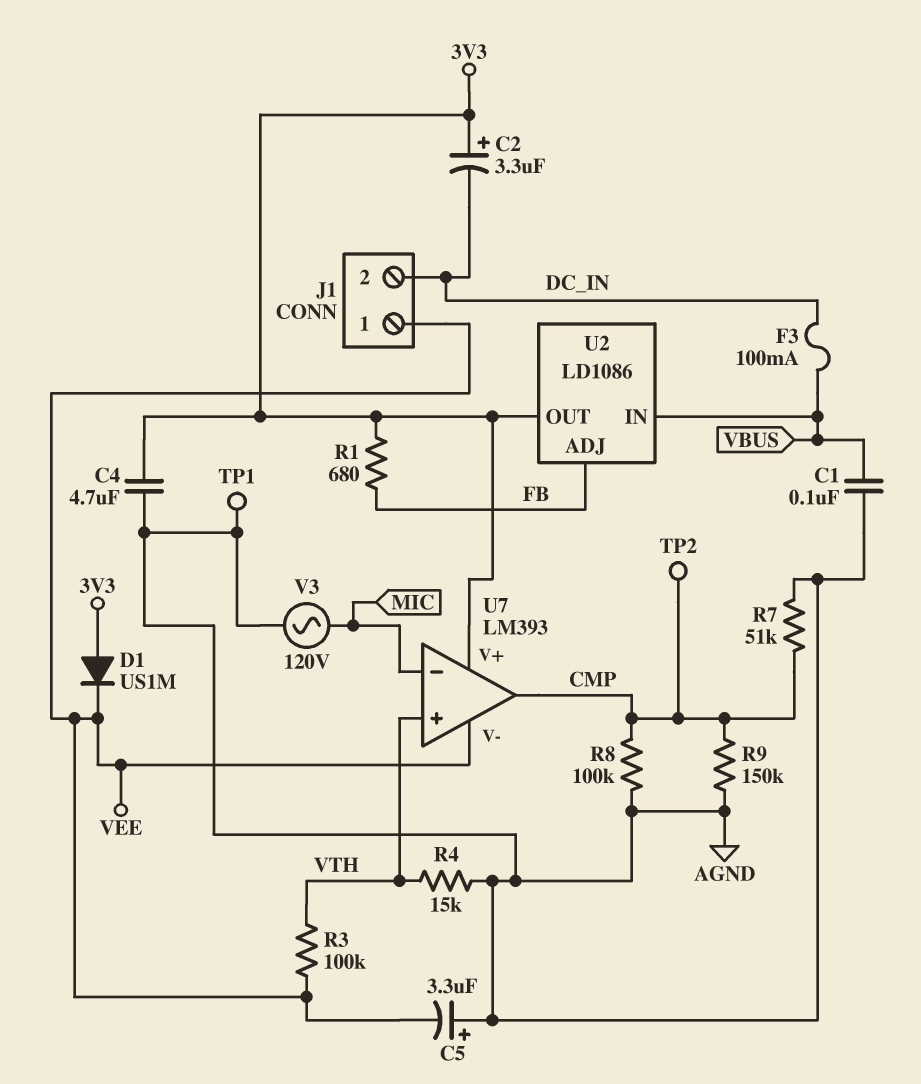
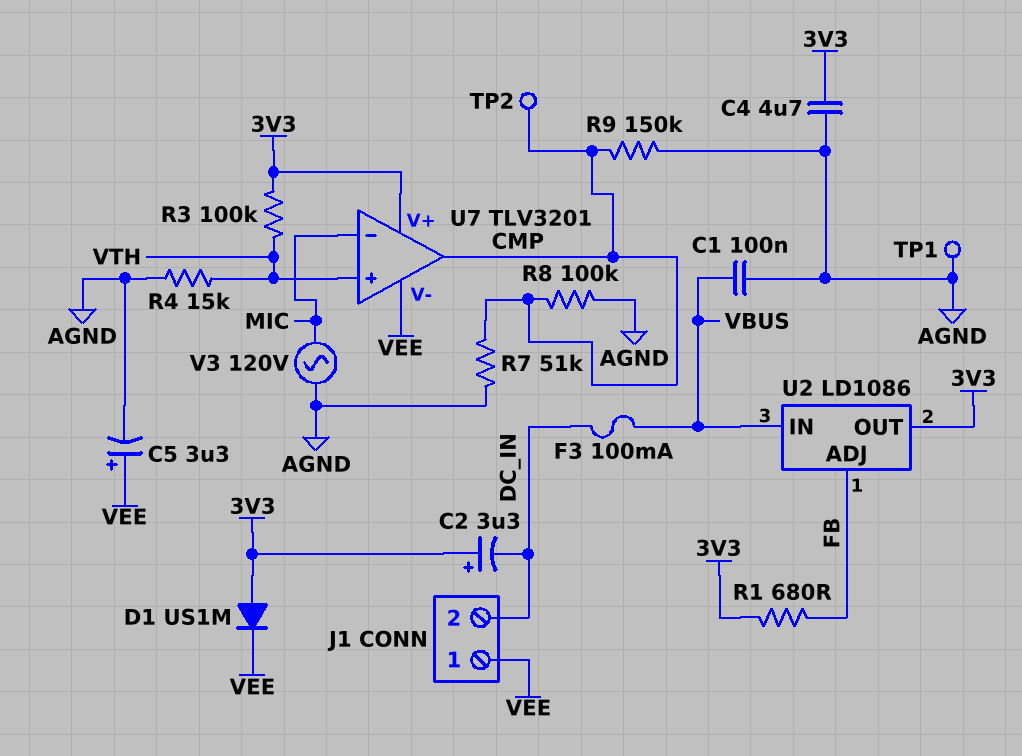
C5: 3.3uF (plus AGND, minus VEE) -> 3.3uF (plus VEE, minus AGND)
R3: 100k (VEE, VTH) -> 100k (3V3, VTH)
U7: LM393 -> TLV3201

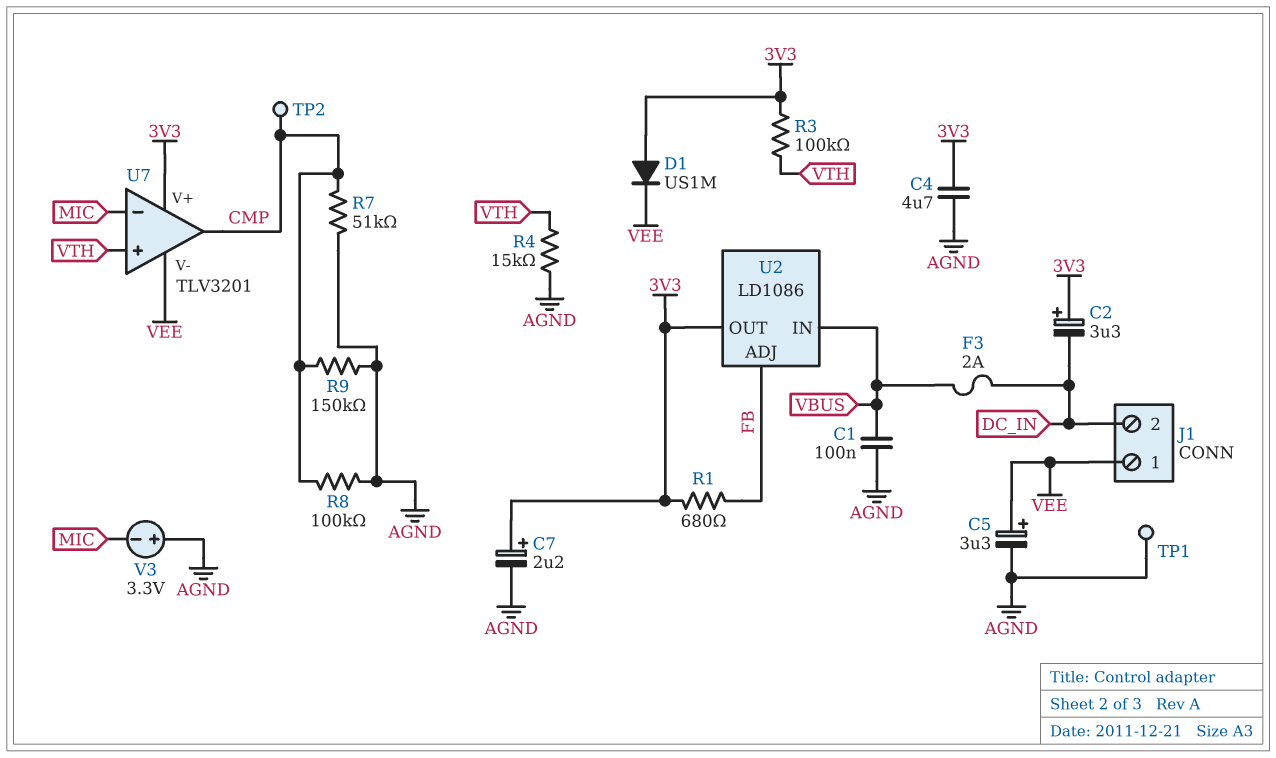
C7: none -> 2.2uF (plus 3V3, minus AGND)
F3: 100mA (DC_IN, VBUS) -> 2A (DC_IN, VBUS)
V3: AC 120V (AGND, MIC) -> 3.3V (plus AGND, minus MIC)

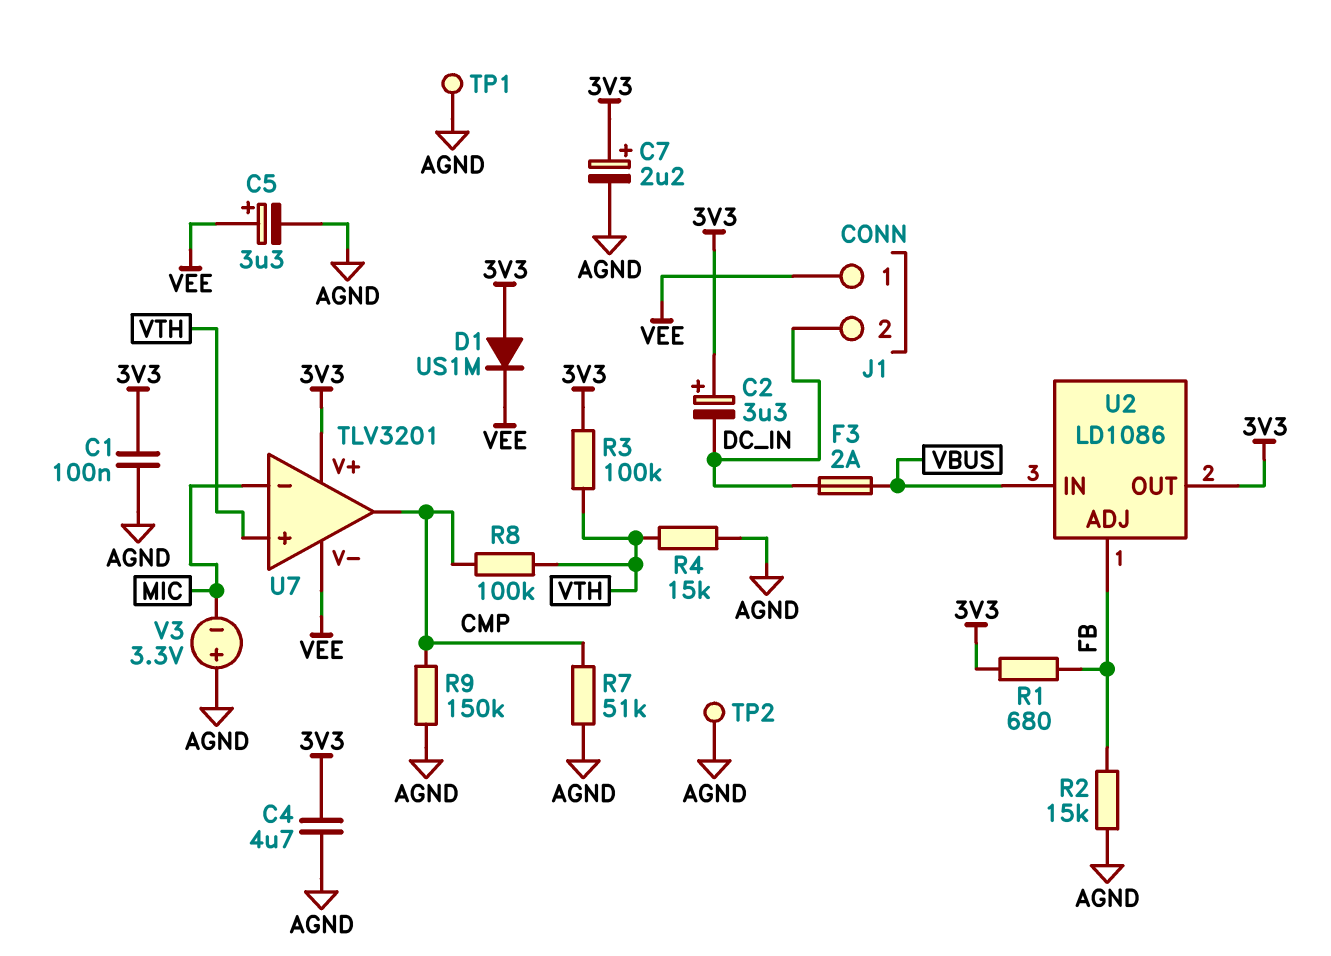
C1: 100nF (AGND, VBUS) -> 100nF (3V3, AGND)
R2: none -> 15k (AGND, FB)
R8: 100k (AGND, CMP) -> 100k (CMP, VTH)
TP2: test point (CMP) -> test point (AGND)

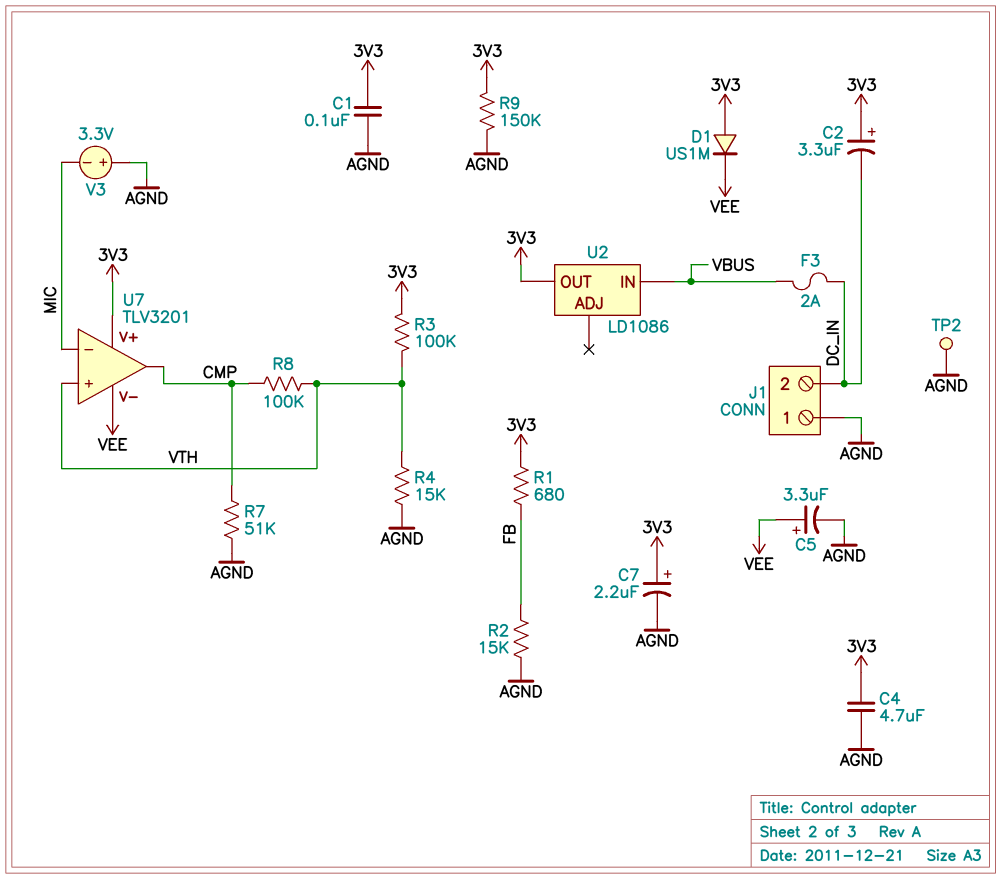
J1 pin 1: VEE -> AGND
R9: 150k (AGND, CMP) -> 150k (3V3, AGND)
TP1: test point (AGND) -> none
U2 pin ADJ: FB -> none

